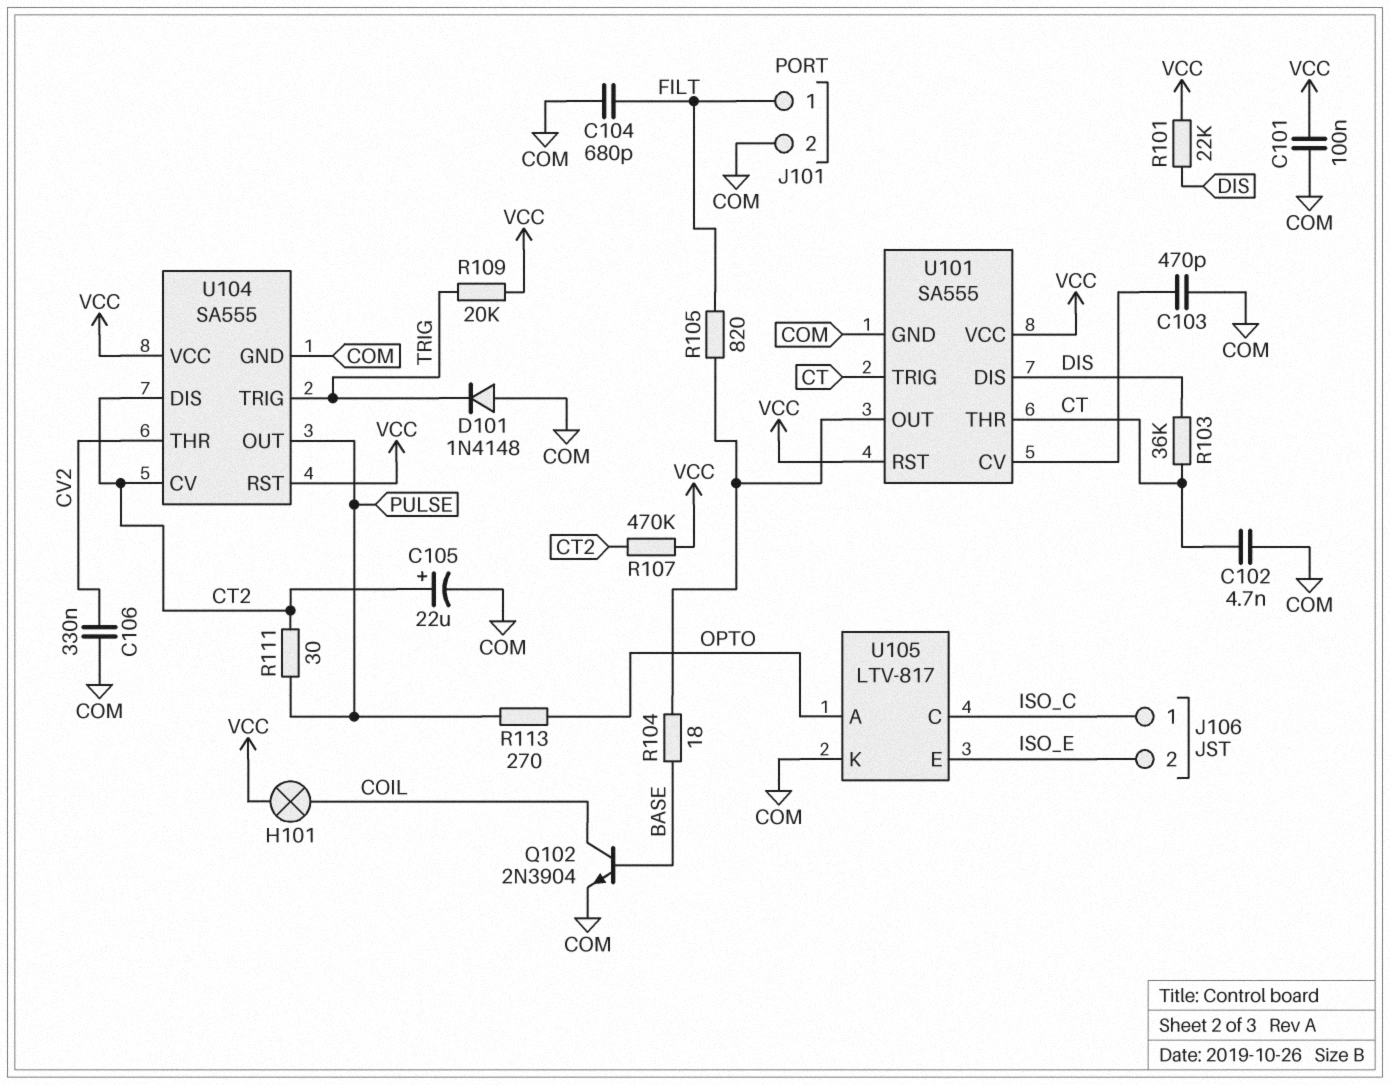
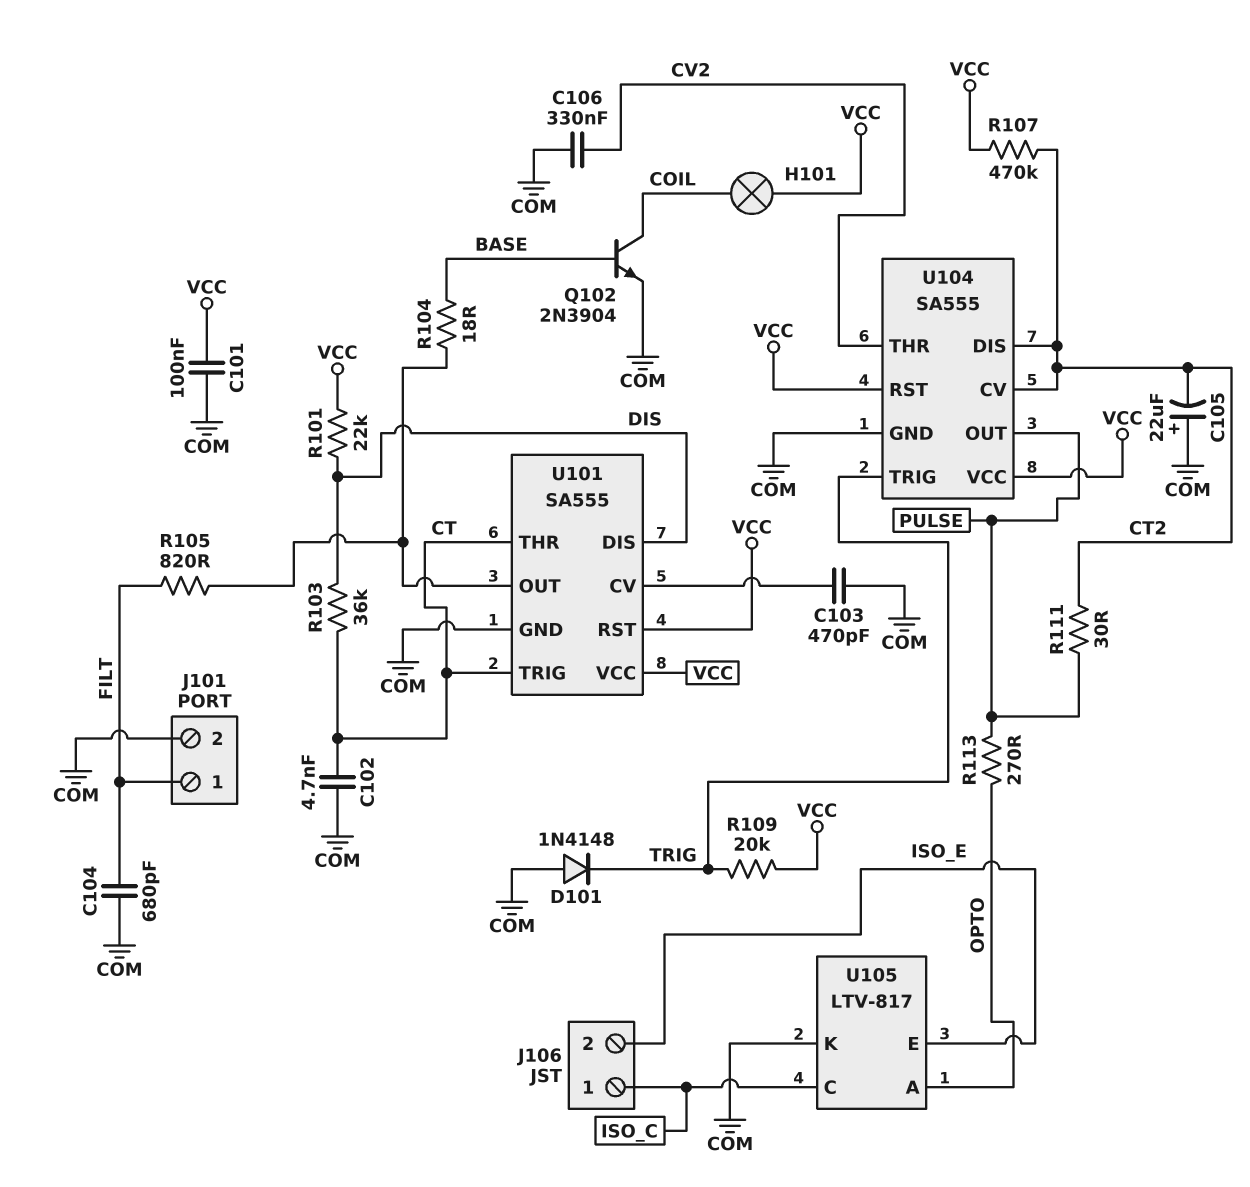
C105: 22uF (plus CT2, minus COM) -> 22uF (plus COM, minus CT2)

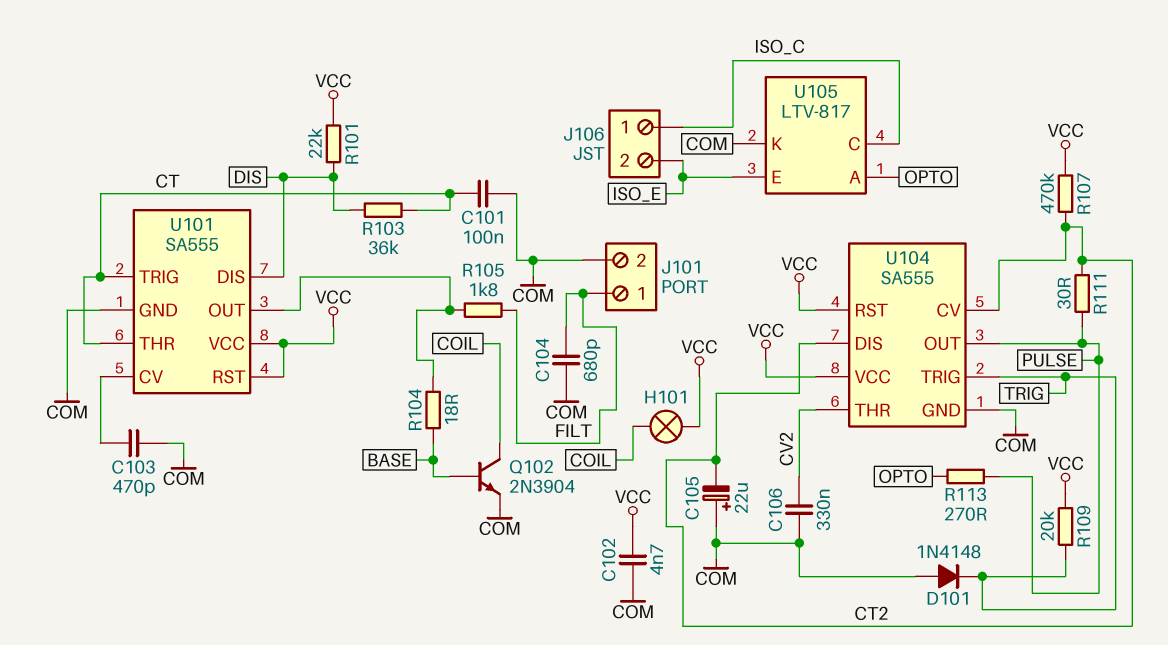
C101: 100nF (COM, VCC) -> 100nF (COM, CT)
C102: 4.7nF (COM, CT) -> 4.7nF (COM, VCC)
R105: 820 (FILT, U101/OUT) -> 1.8k (FILT, U101/OUT)

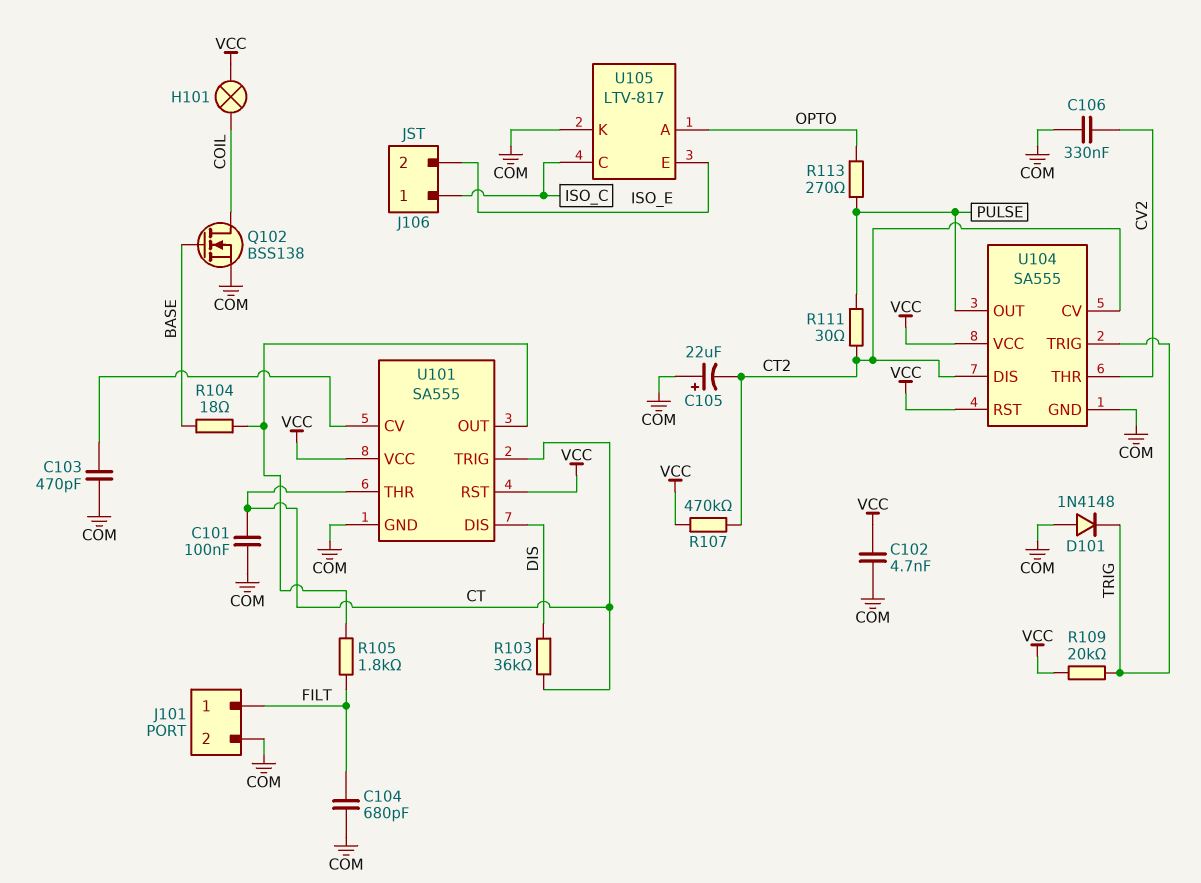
Q102: NPN 2N3904 (B BASE, C COIL, E COM) -> NMOS BSS138 (G BASE, D COIL, S COM)
R101: 22k (DIS, VCC) -> none

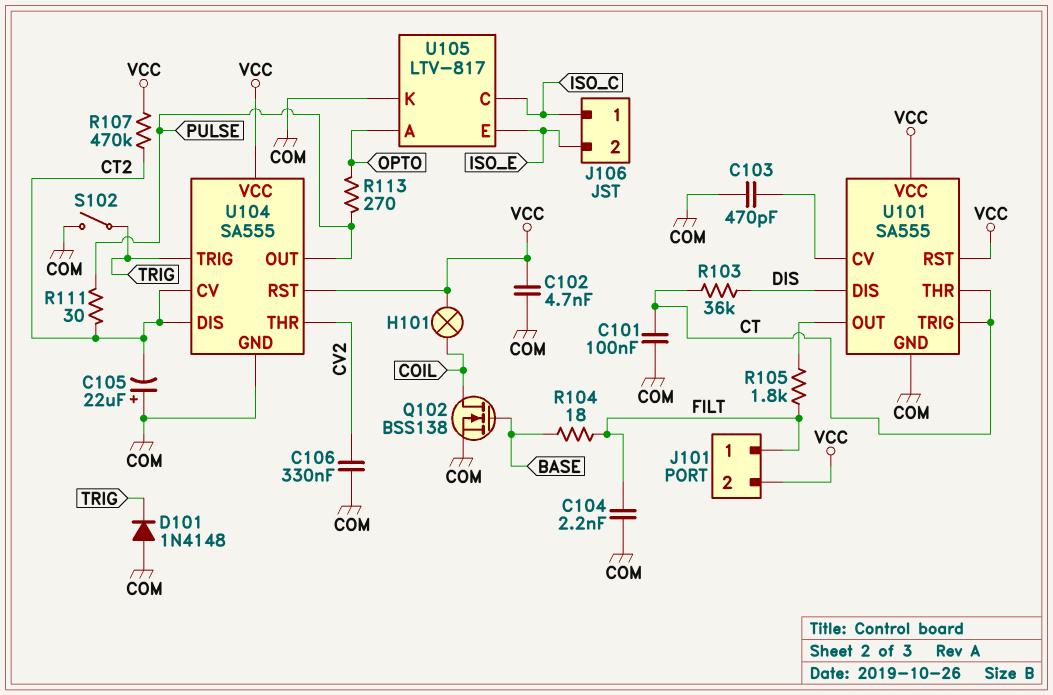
C104: 680pF (COM, FILT) -> 2.2nF (COM, FILT)
J101 pin 2: COM -> VCC
R104: 18 (BASE, U101/OUT) -> 18 (BASE, FILT)
R109: 20k (TRIG, VCC) -> none
S102: none -> switch (COM, TRIG)

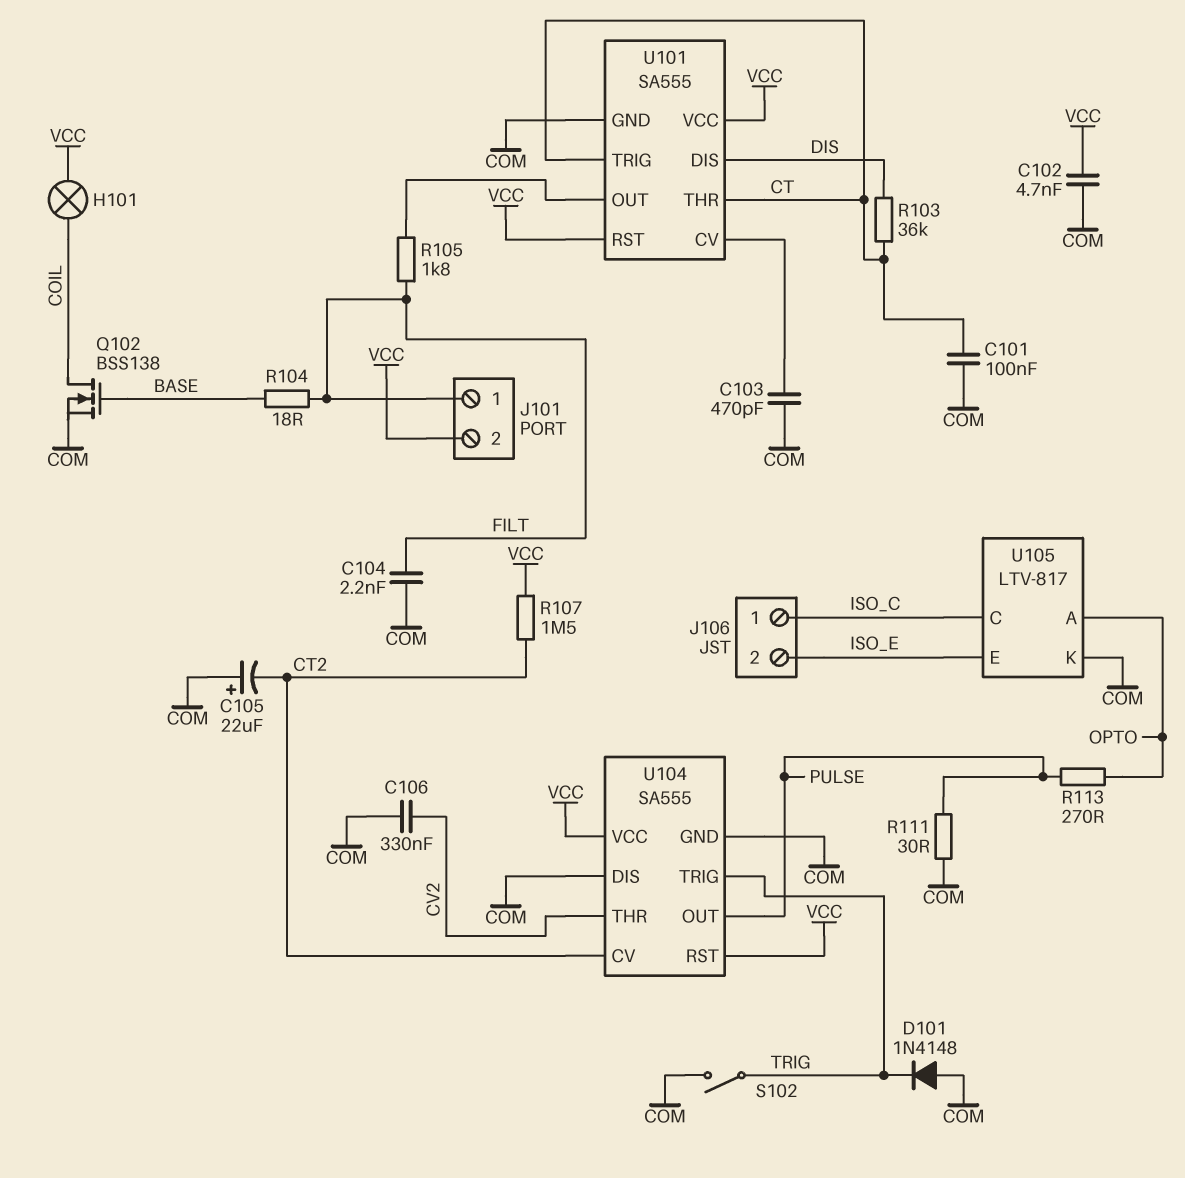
R107: 470k (CT2, VCC) -> 1.5M (CT2, VCC)
R111: 30 (CT2, PULSE) -> 30 (COM, PULSE)
U104 pin DIS: CT2 -> COM

